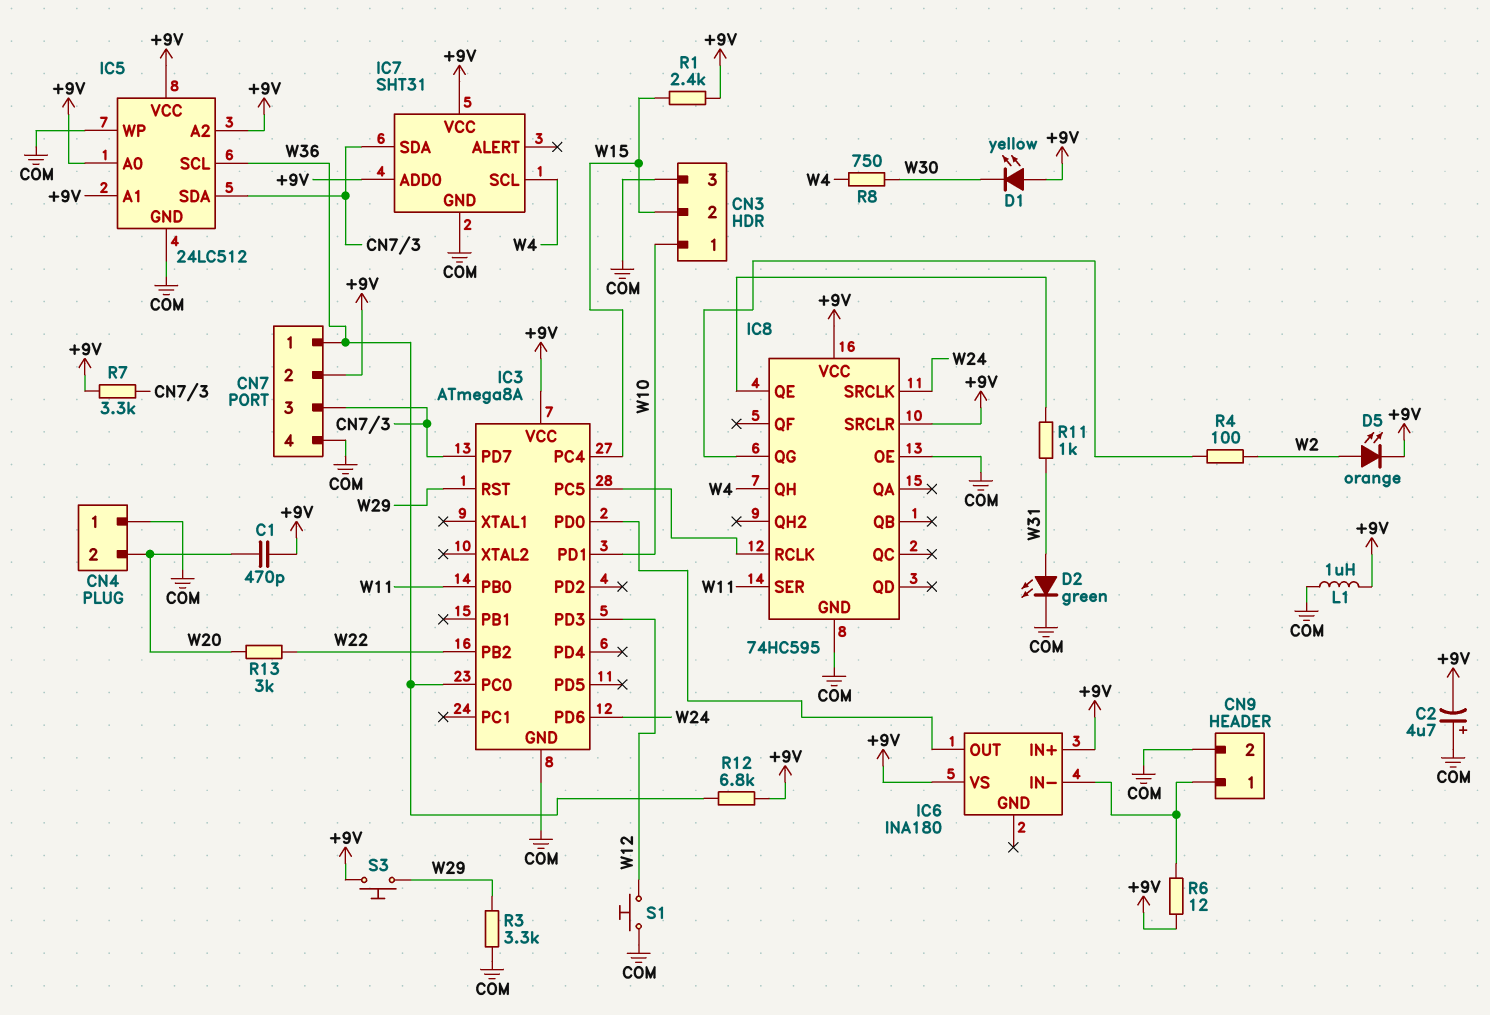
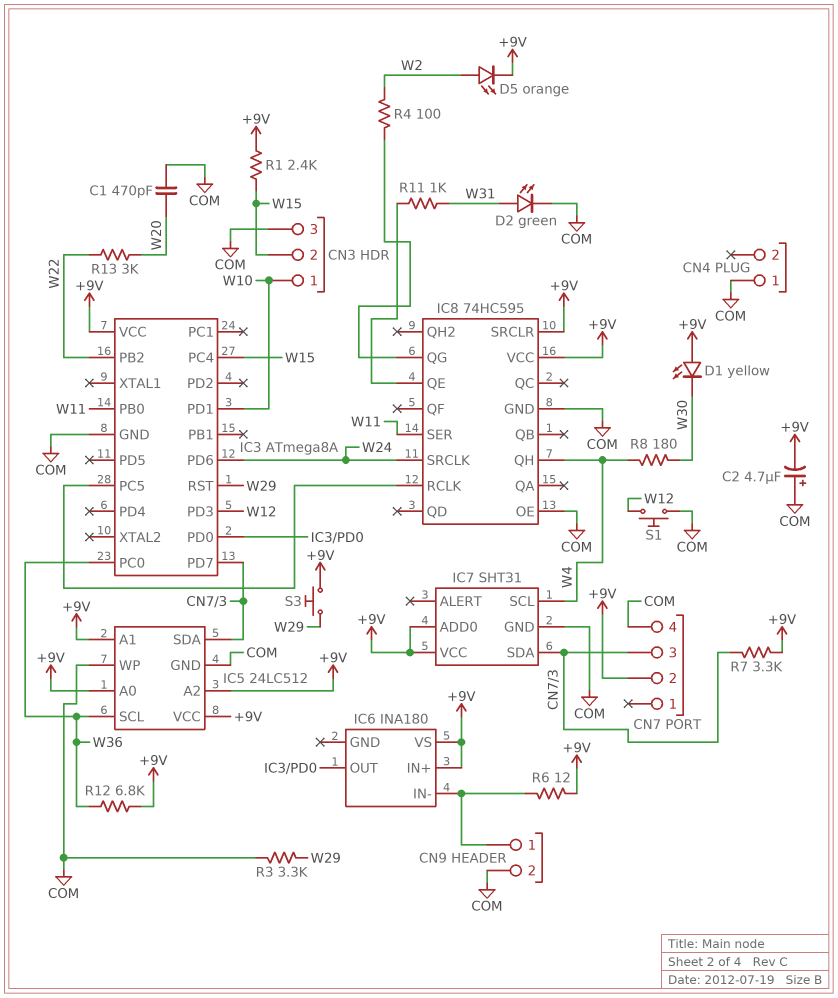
C1: 470pF (+9V, W20) -> 470pF (COM, W20)
CN4 pin 2: W20 -> none
CN7 pin 1: W36 -> none
L1: 1uH (+9V, COM) -> none
R8: 750 (W4, W30) -> 180 (W4, W30)

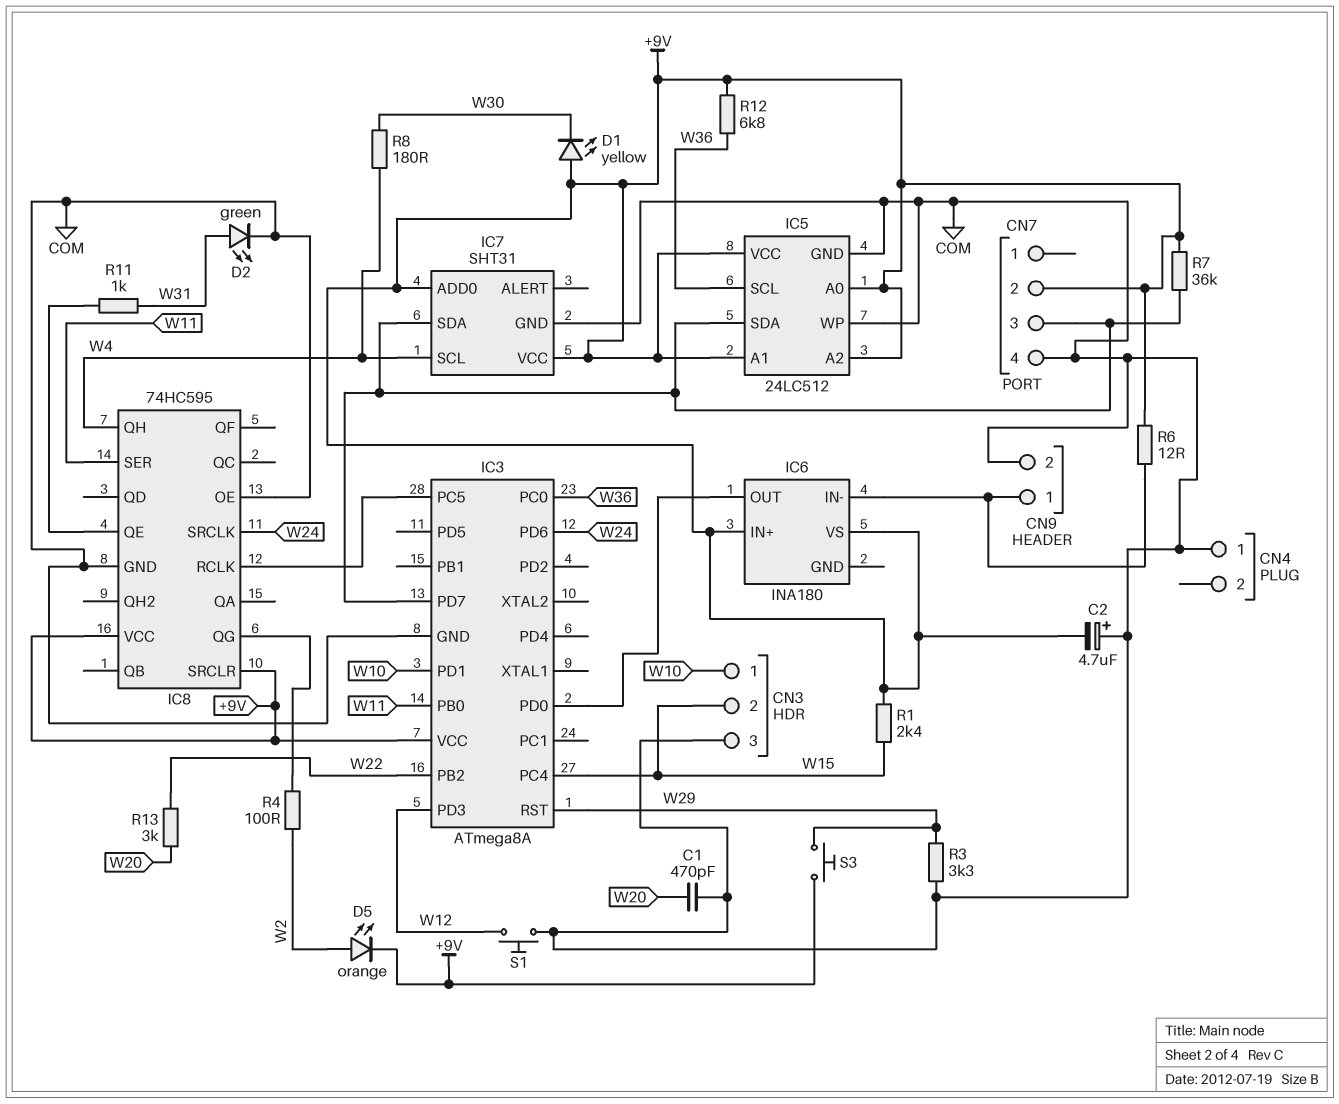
R7: 3.3k (+9V, CN7/3) -> 36k (+9V, CN7/3)

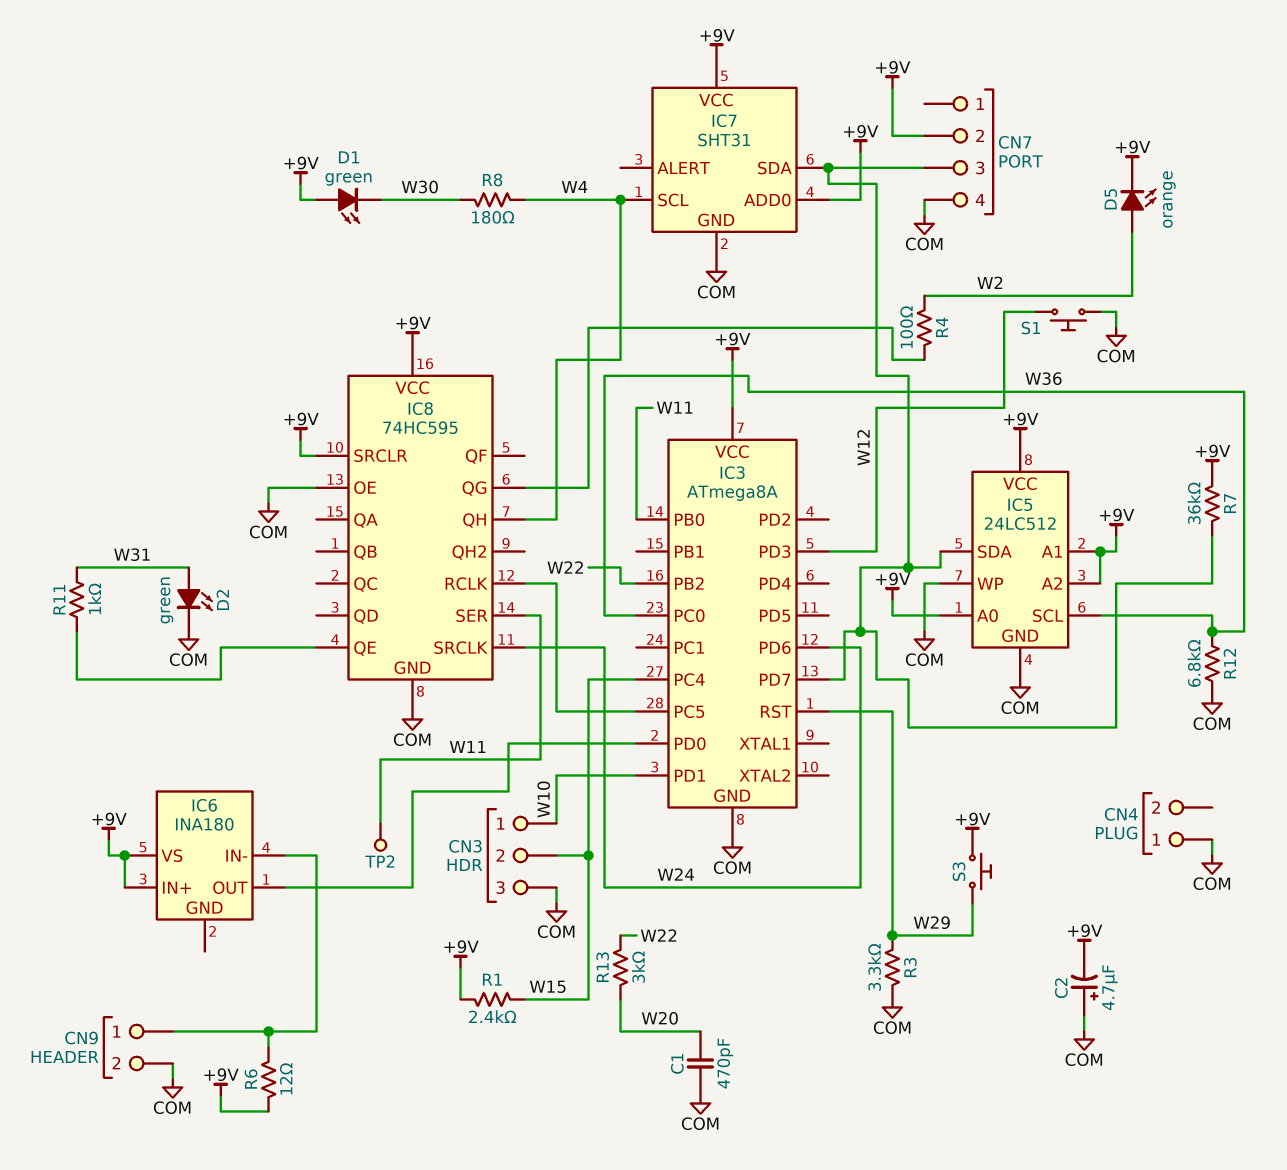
D1: LED yellow (A +9V, K W30) -> LED green (A +9V, K W30)
R12: 6.8k (+9V, W36) -> 6.8k (COM, W36)
TP2: none -> test point (W11)

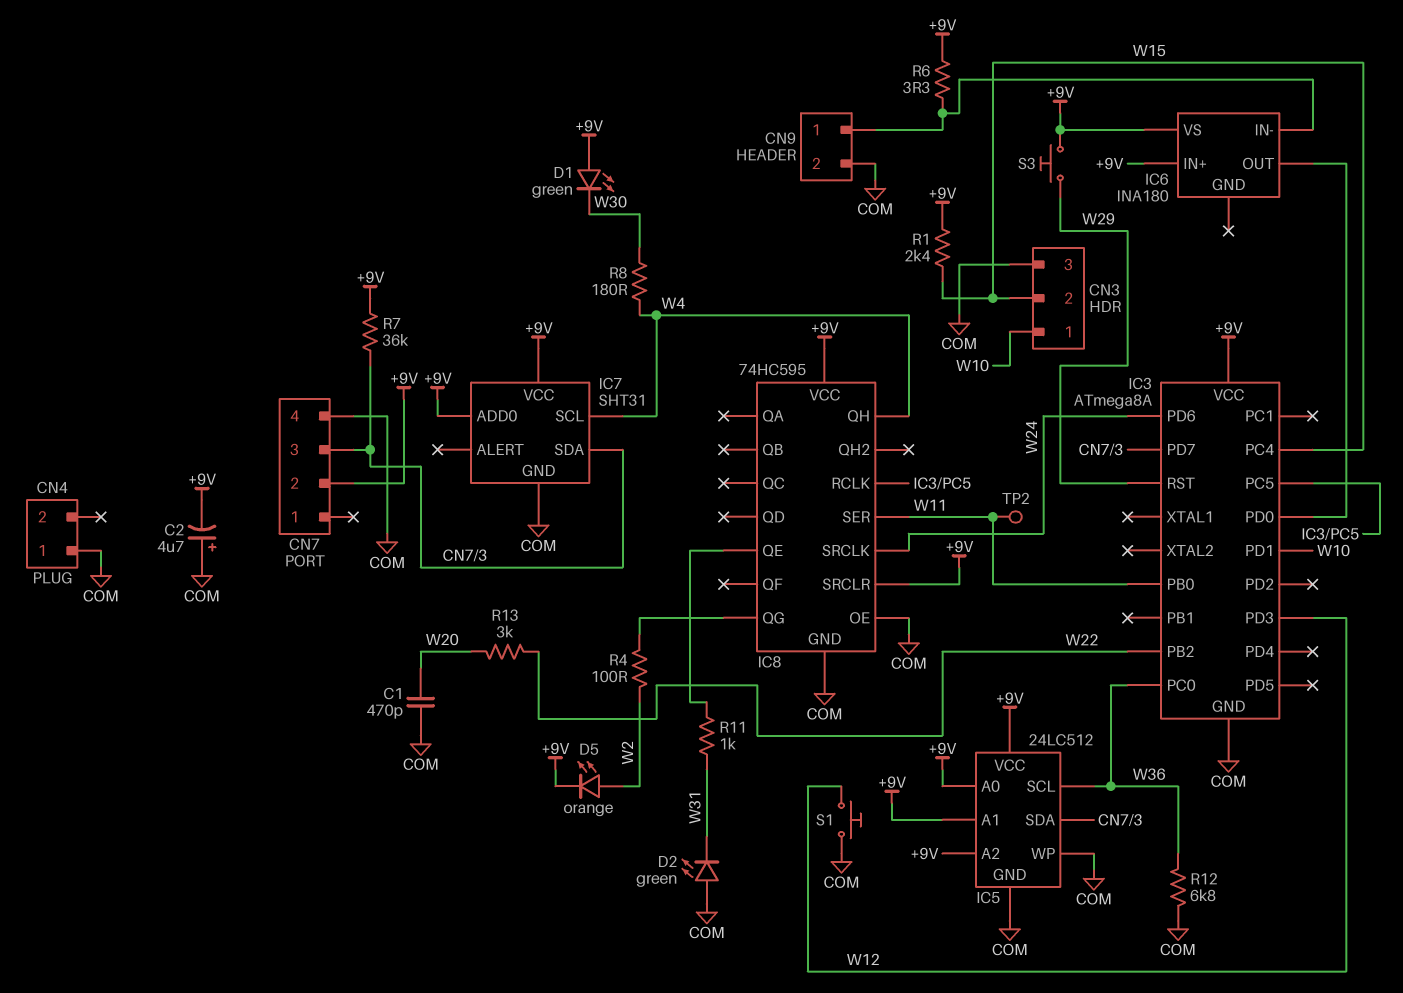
D2: LED green (A W31, K COM) -> LED green (A COM, K W31)
R3: 3.3k (COM, W29) -> none
R6: 12 (+9V, CN9/1) -> 3.3 (+9V, CN9/1)

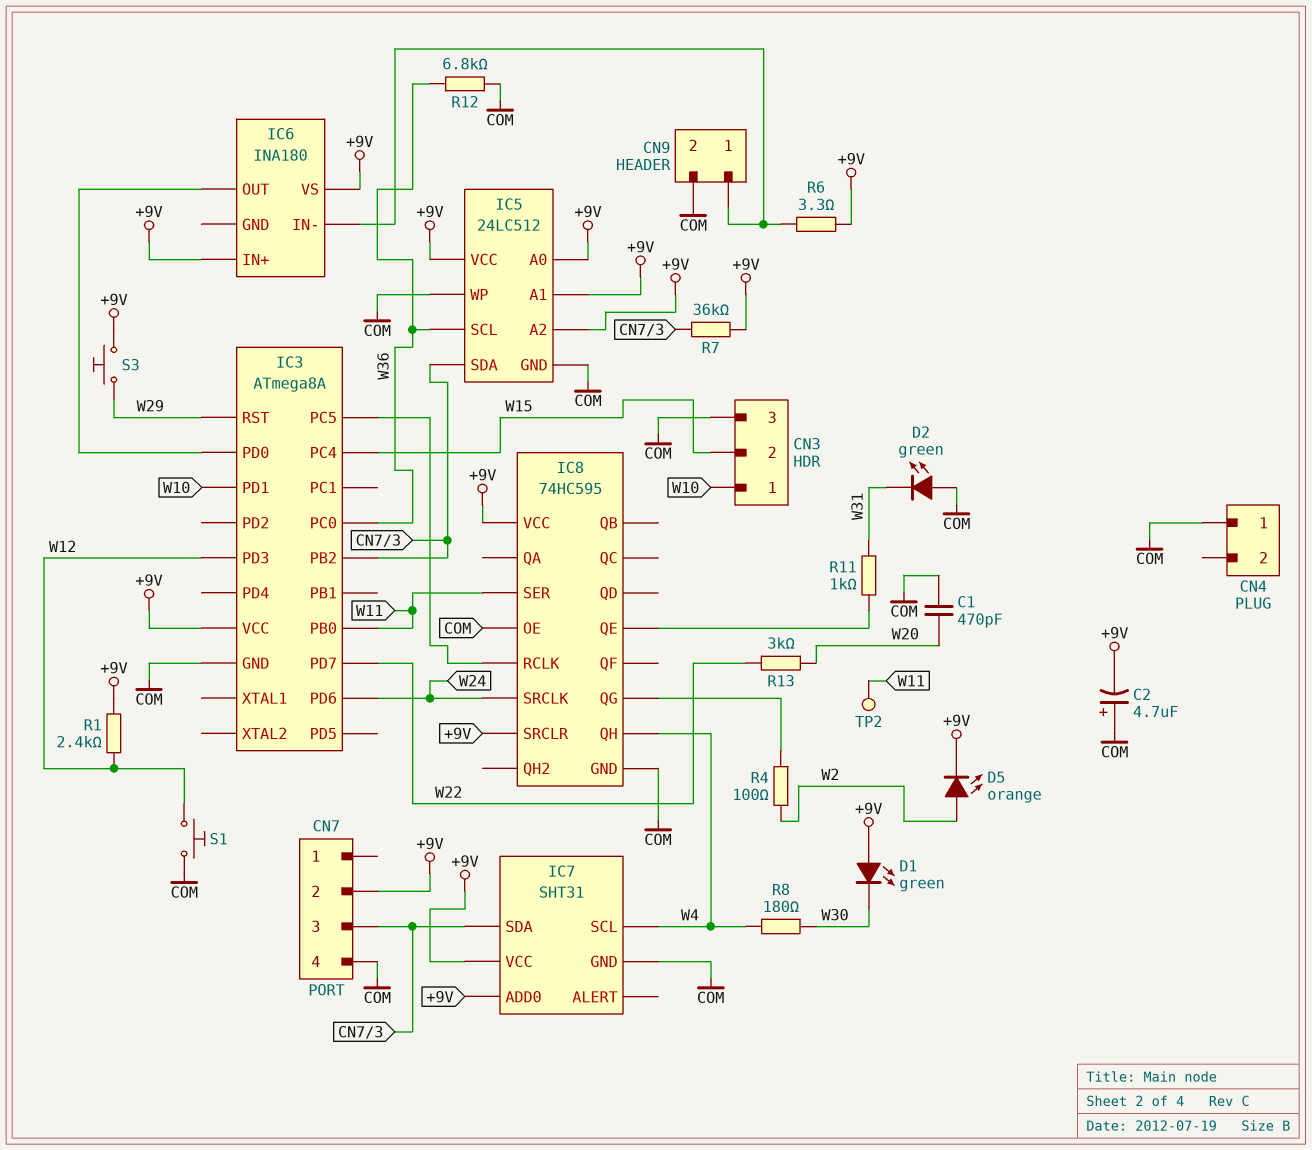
IC3 pin PB2: W22 -> CN7/3
IC3 pin PD7: CN7/3 -> W22
R1: 2.4k (+9V, W15) -> 2.4k (+9V, W12)

